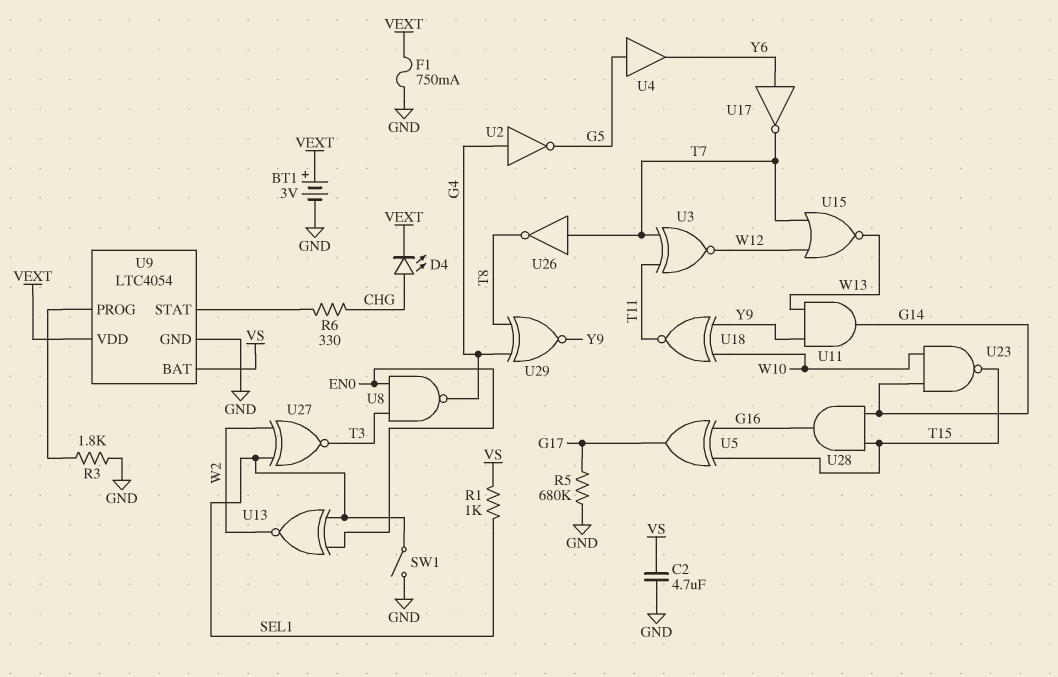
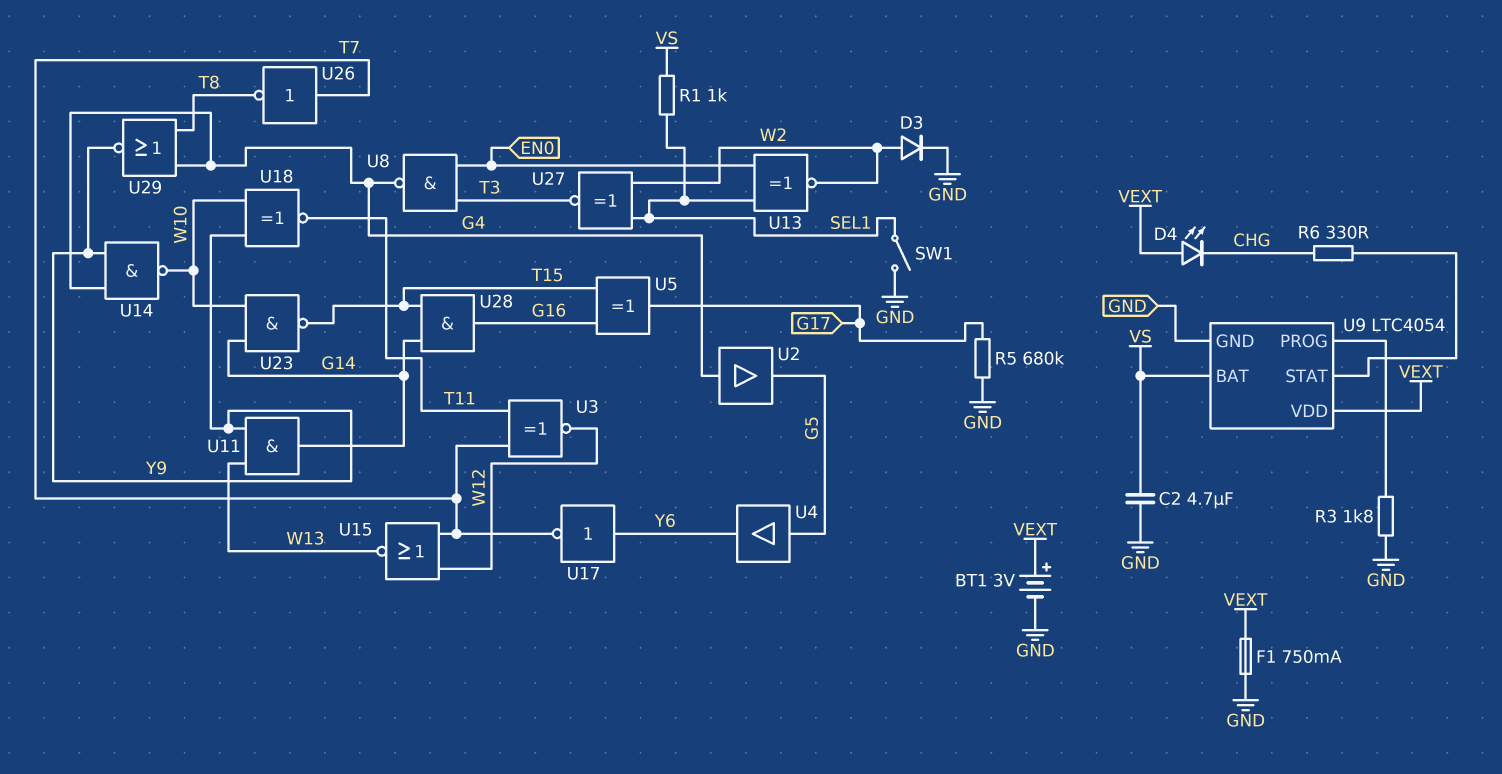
D3: none -> diode (A W2, K GND)
D4: LED (A CHG, K VEXT) -> LED (A VEXT, K CHG)
U2: NOT (in G4, out G5) -> buffer (in G4, out G5)
U14: none -> NAND (in G4, in Y9, out W10)
U29: XNOR (in G4, in T8, out Y9) -> NOR (in G4, in T8, out Y9)

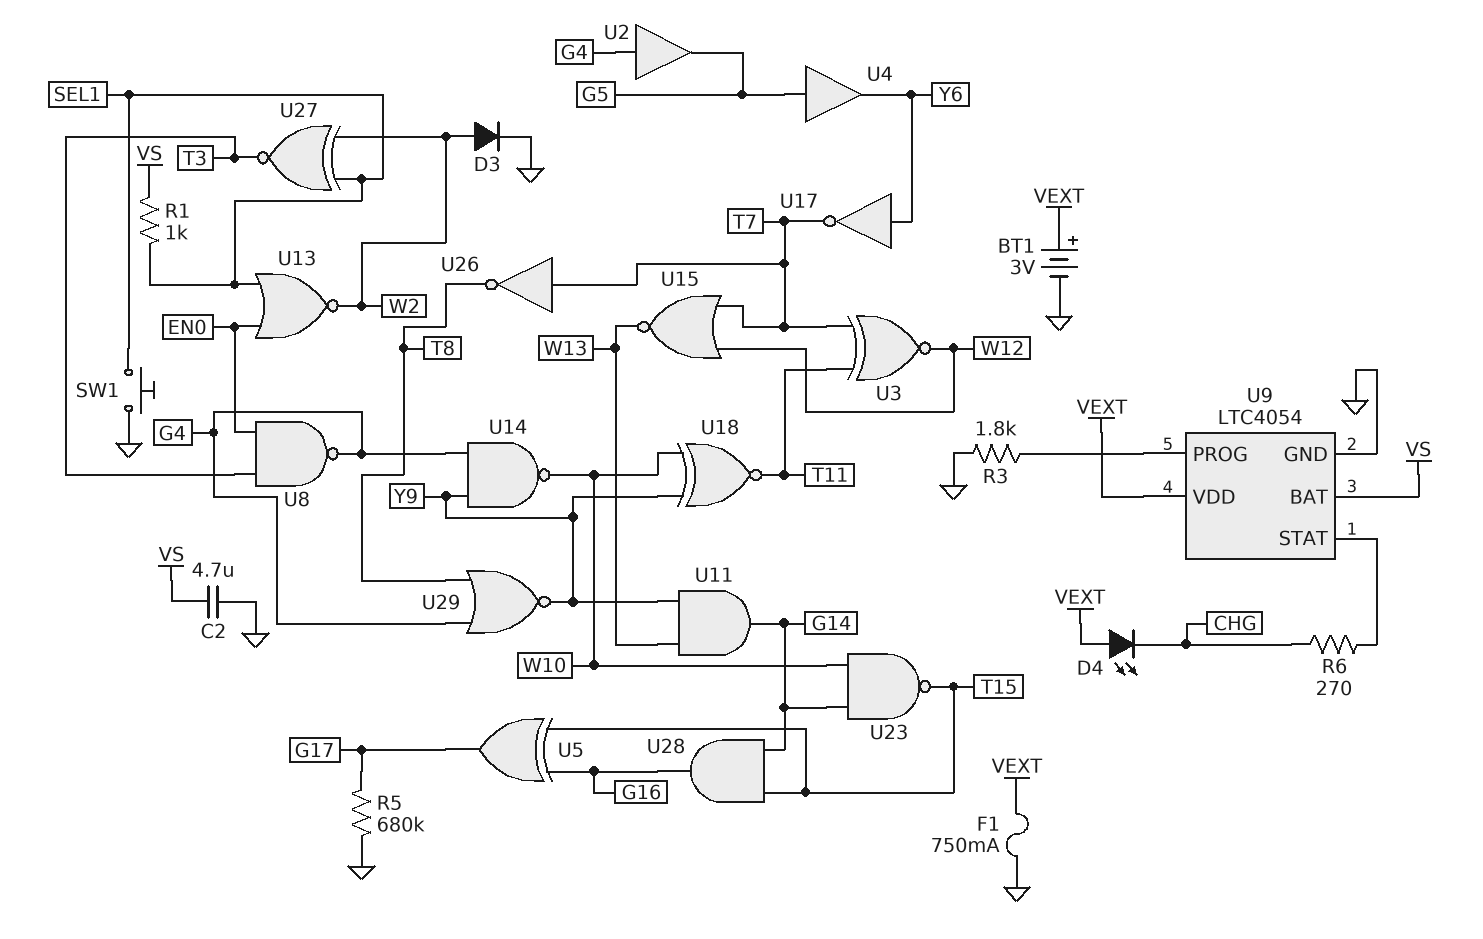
R6: 330 (CHG, U9/STAT) -> 270 (CHG, U9/STAT)
SW1: switch (GND, SEL1) -> button (GND, SEL1)
U13: XNOR (in EN0, in SEL1, out W2) -> NOR (in EN0, in SEL1, out W2)

